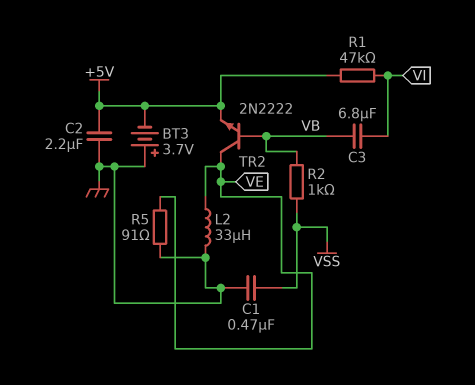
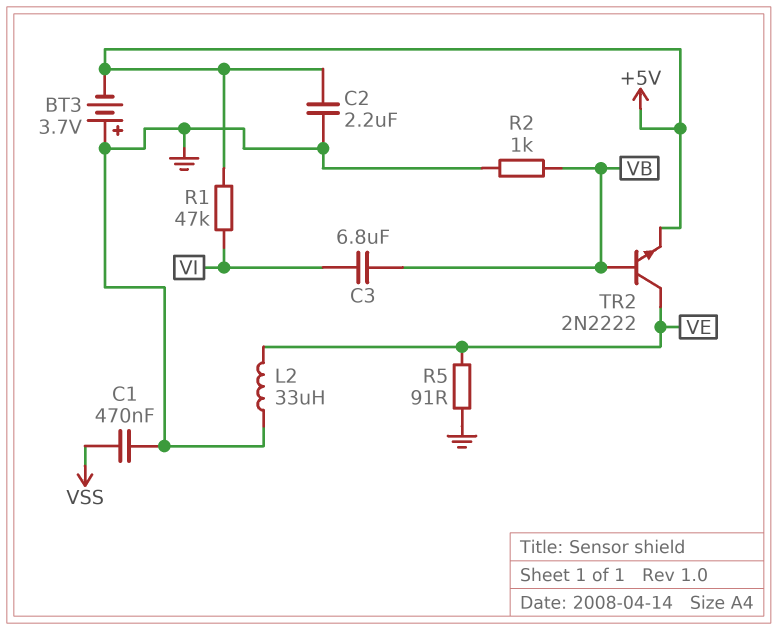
R2: 1k (VB, VSS) -> 1k (GND, VB)

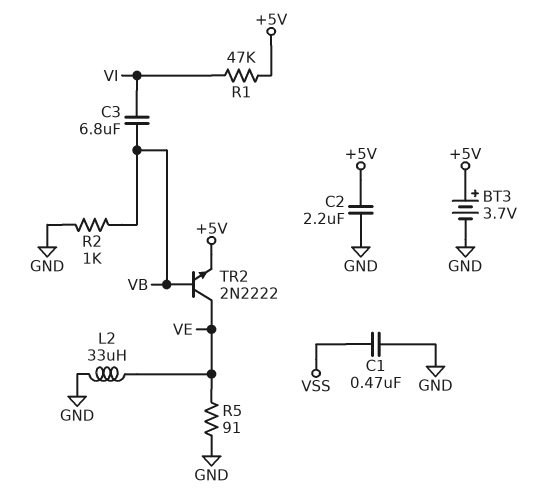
BT3: 3.7V (plus GND, minus +5V) -> 3.7V (plus +5V, minus GND)

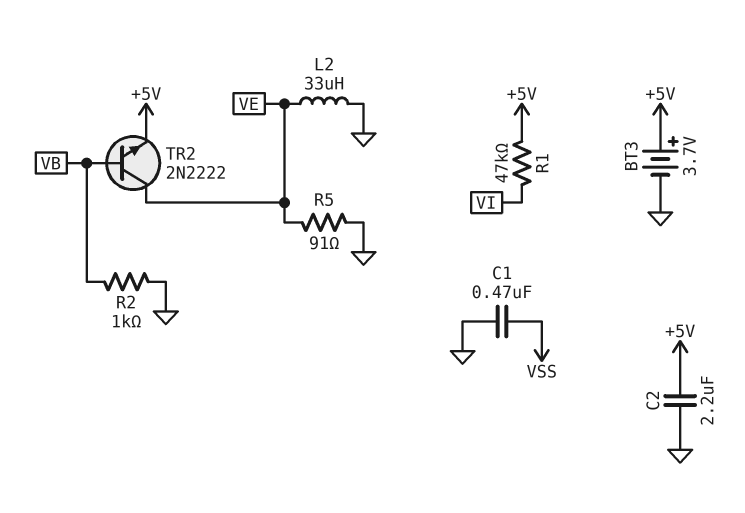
C3: 6.8uF (VB, VI) -> none

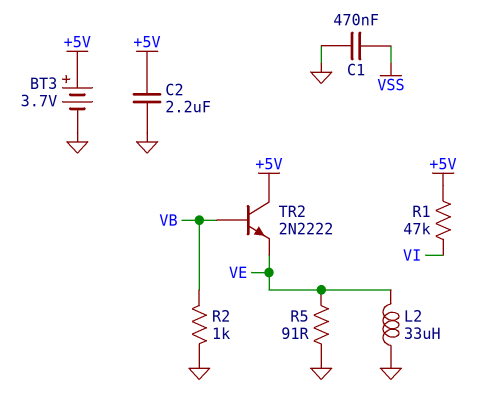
TR2: NPN 2N2222 (B VB, C VE, E +5V) -> NPN 2N2222 (B VB, C +5V, E VE)

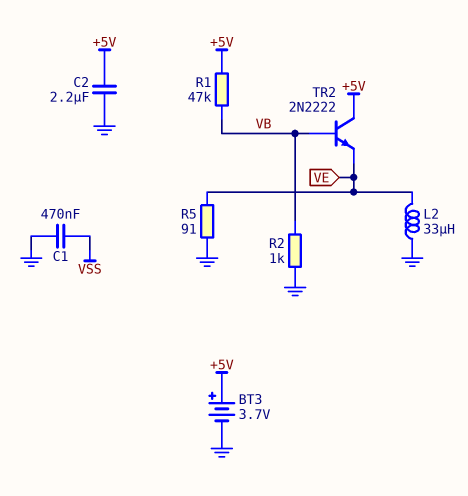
R1: 47k (+5V, VI) -> 47k (+5V, VB)

